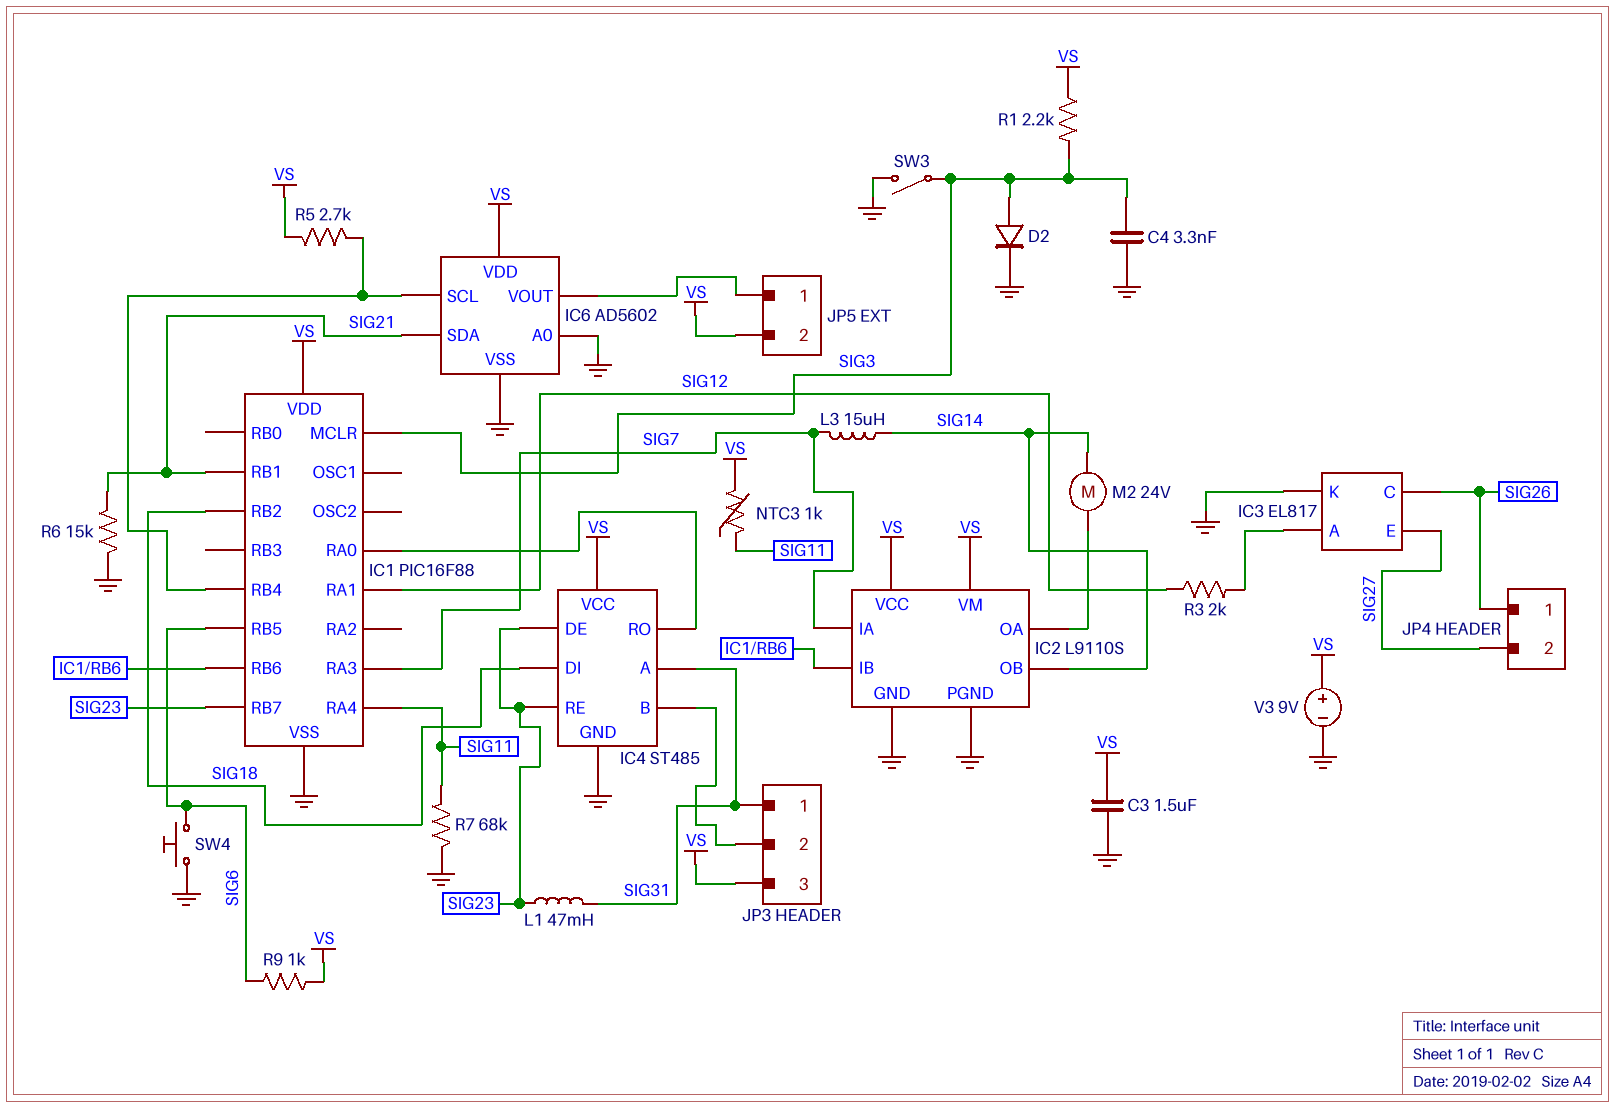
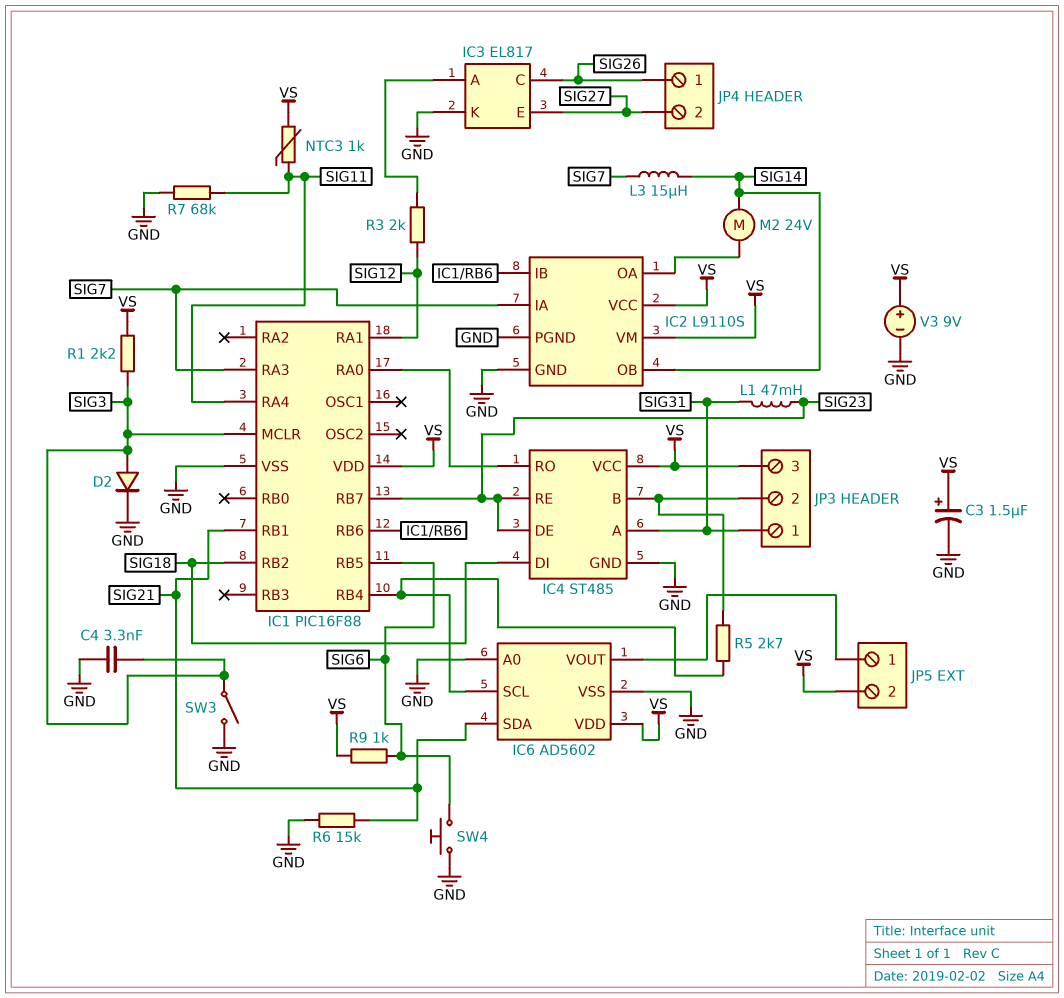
C3: 1.5uF (GND, VS) -> 1.5uF (plus VS, minus GND)
R5: 2.7k (IC1/RB4, VS) -> 2.7k (IC1/RB4, IC4/B)

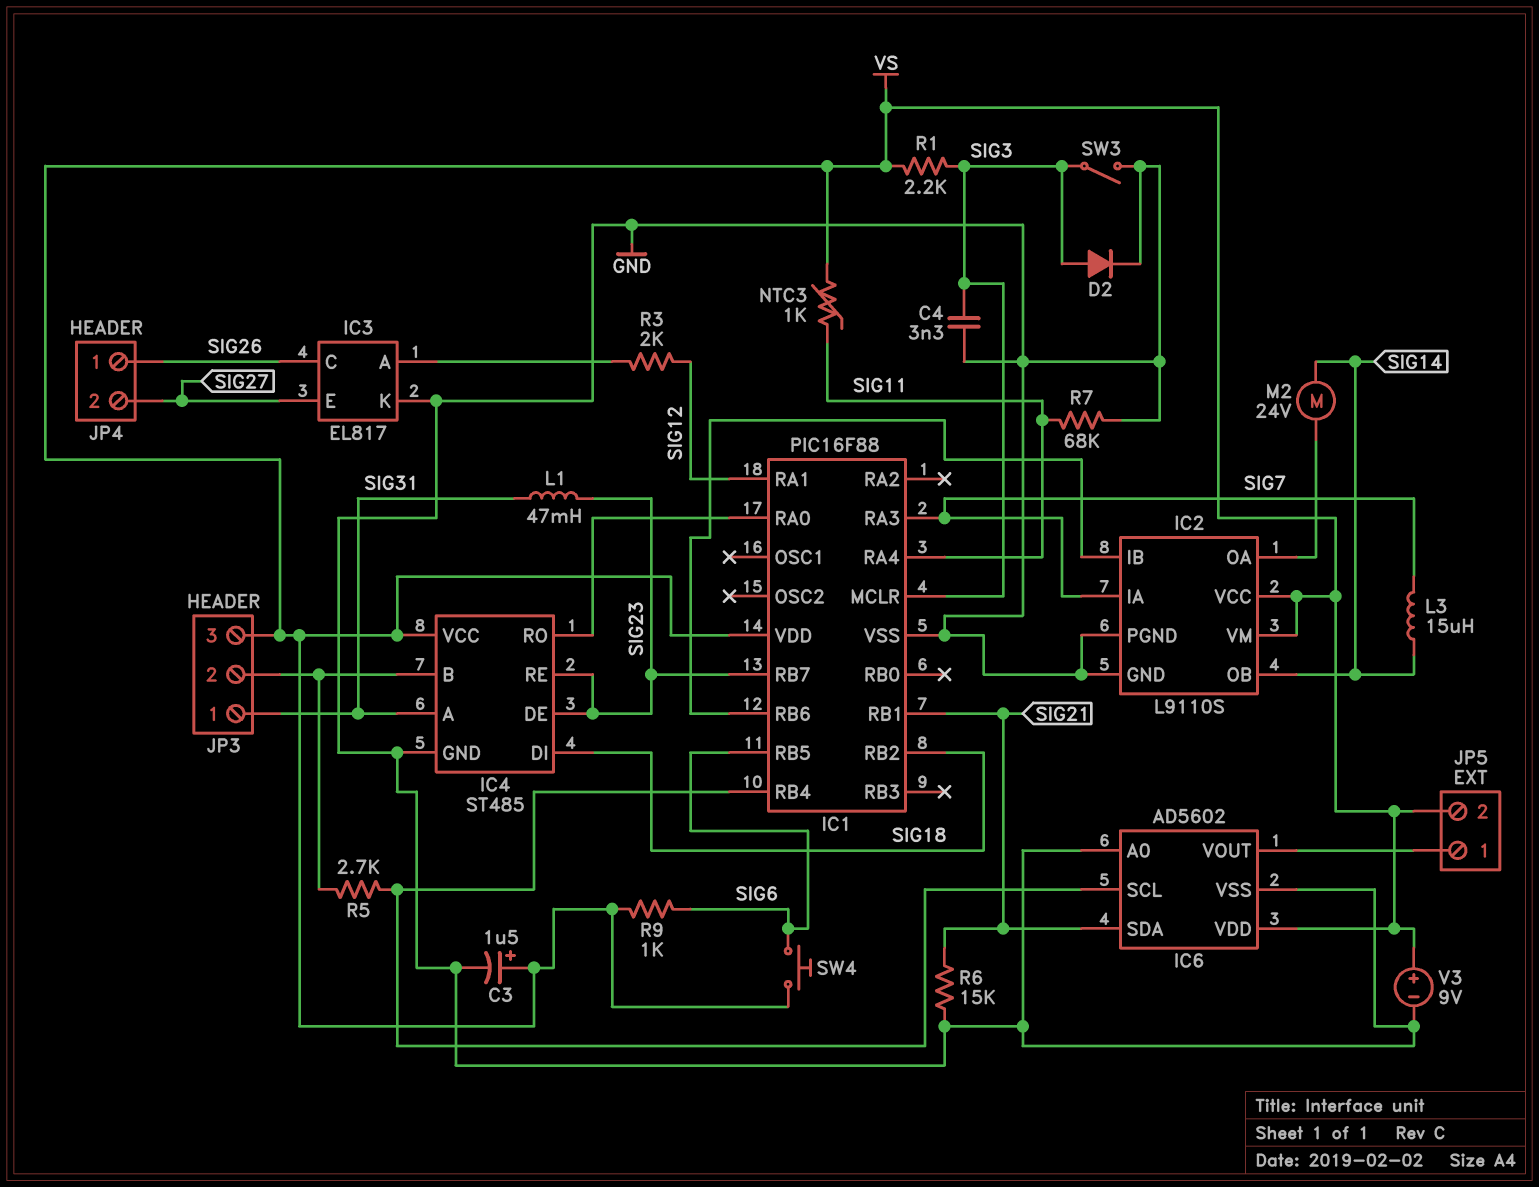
SW4: button (GND, SIG6) -> button (SIG6, VS)

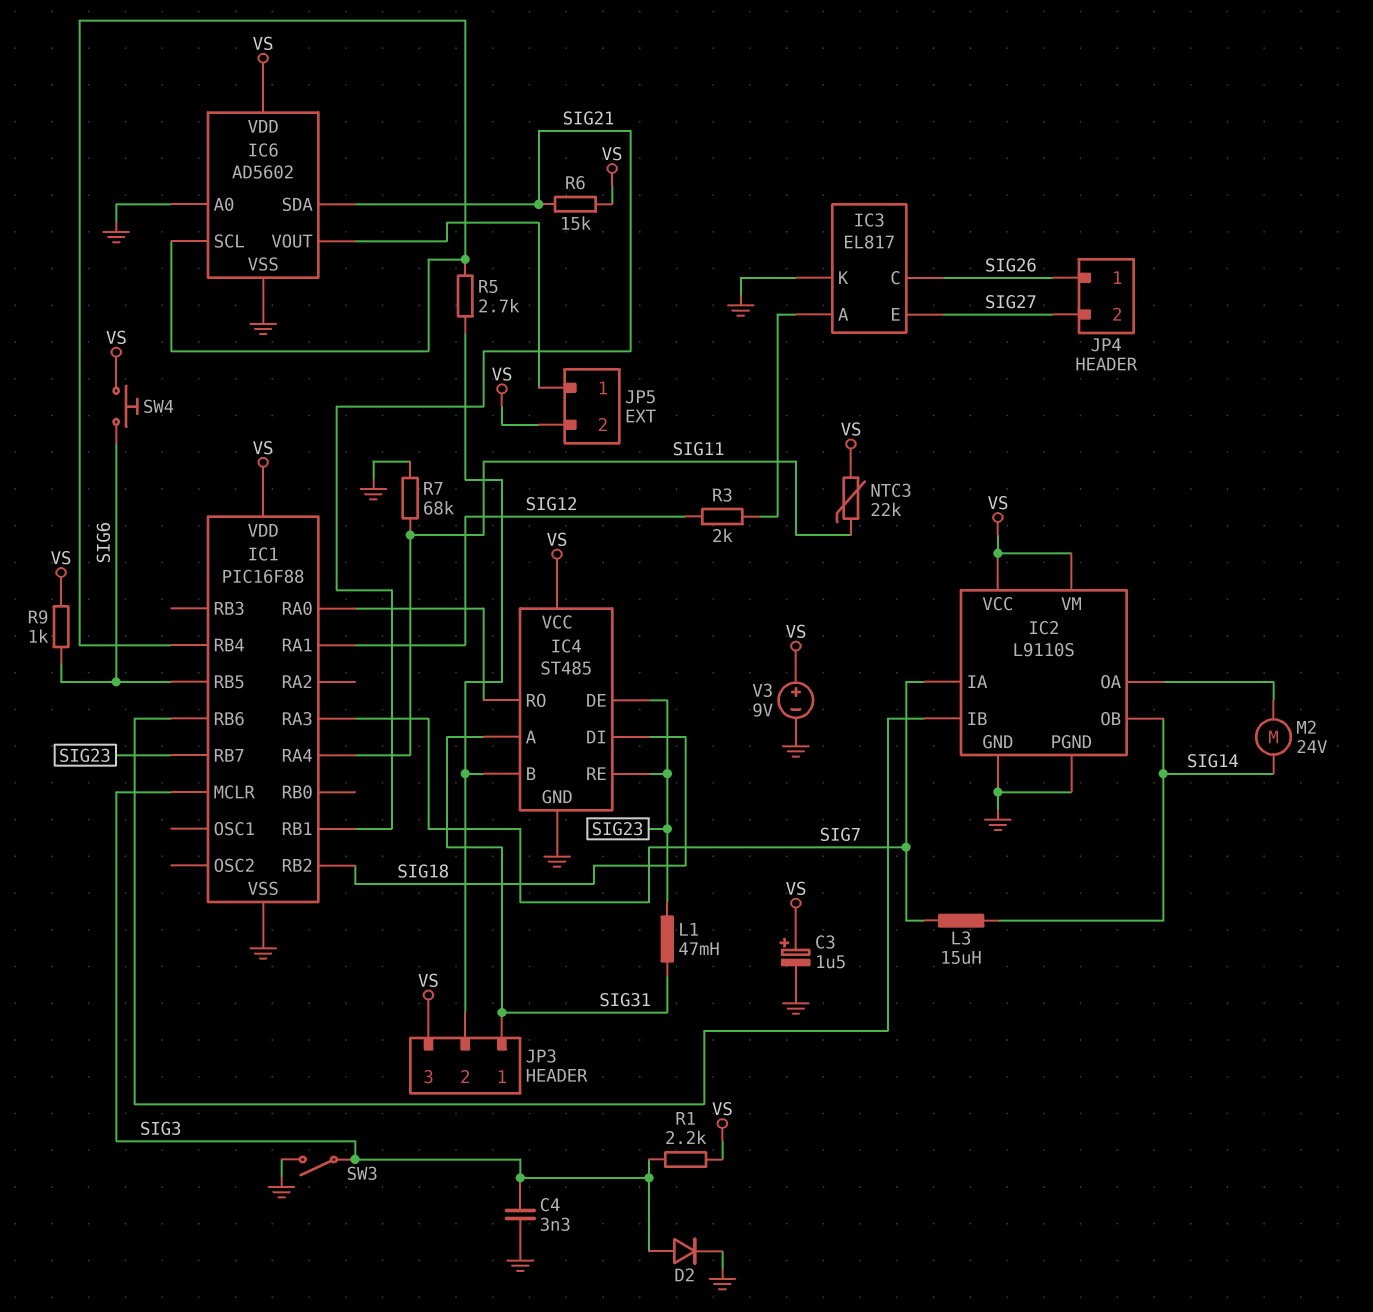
NTC3: 1k (SIG11, VS) -> 22k (SIG11, VS)
R6: 15k (GND, SIG21) -> 15k (SIG21, VS)

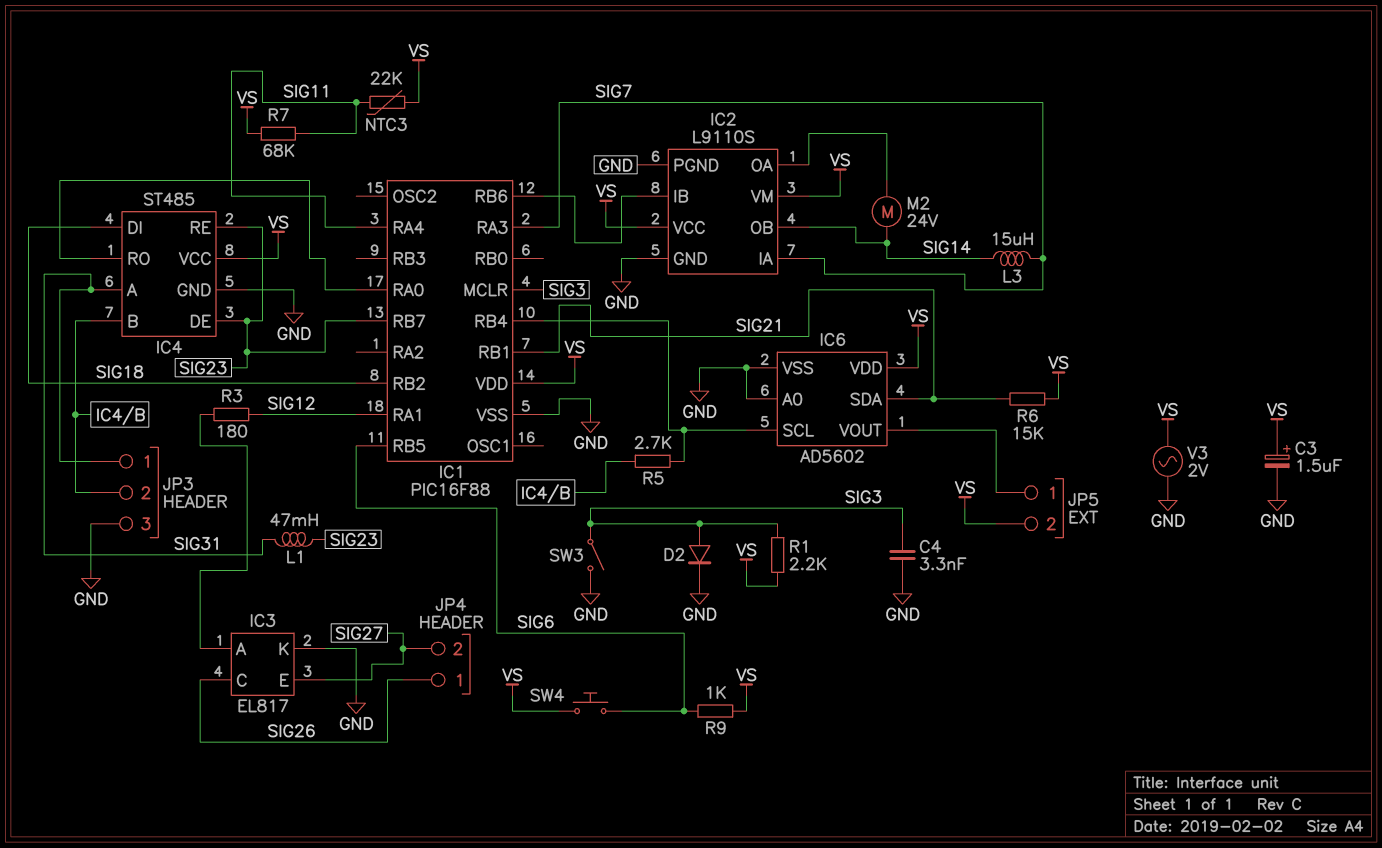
JP3 pin 3: VS -> GND
R3: 2k (IC3/A, SIG12) -> 180 (IC3/A, SIG12)
R7: 68k (GND, SIG11) -> 68k (SIG11, VS)
V3: 9V (plus VS, minus GND) -> AC 2V (GND, VS)

